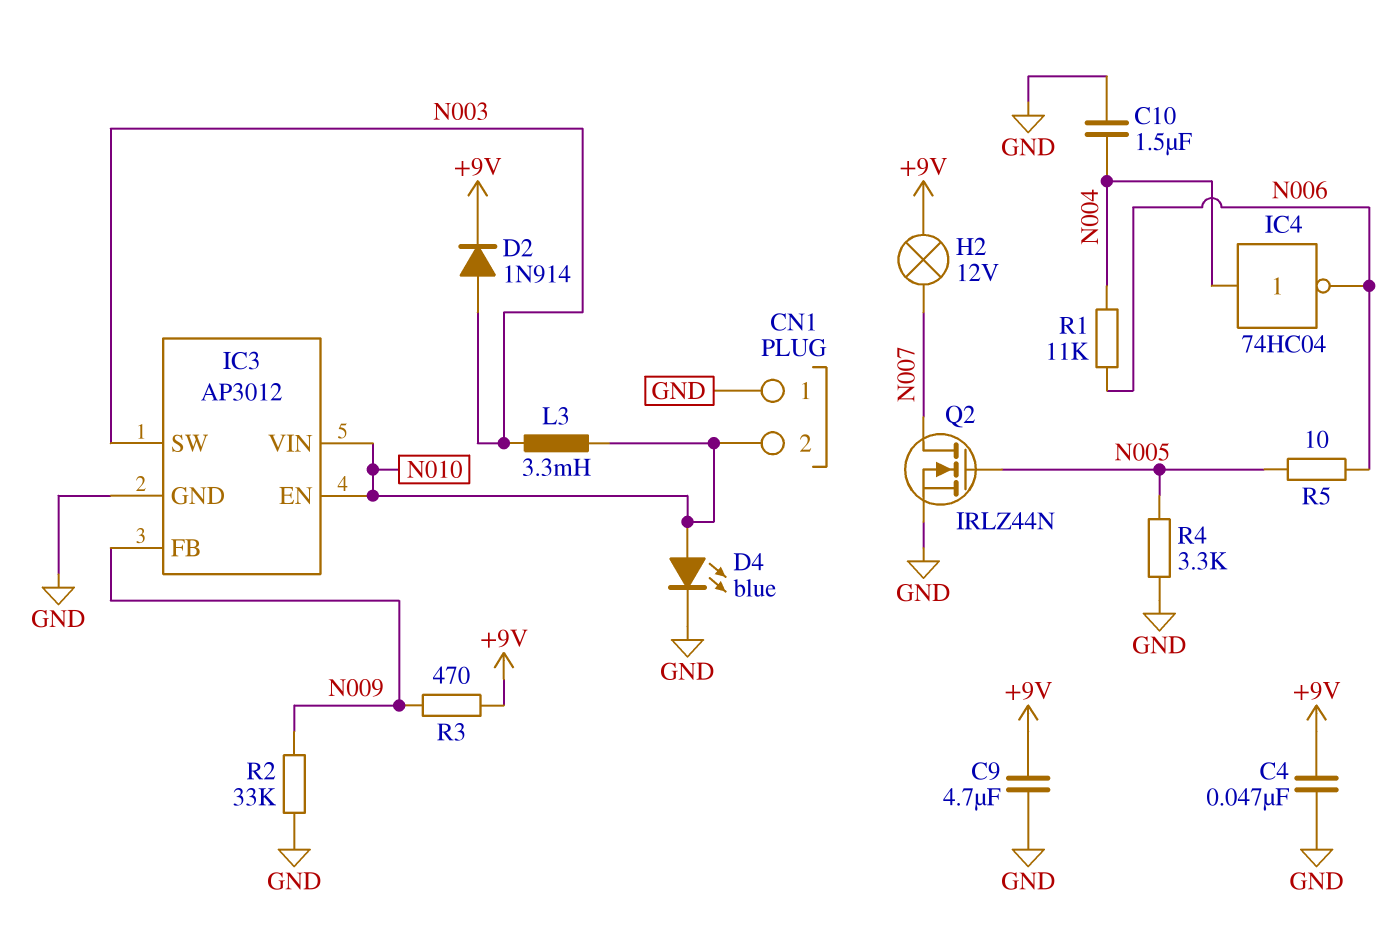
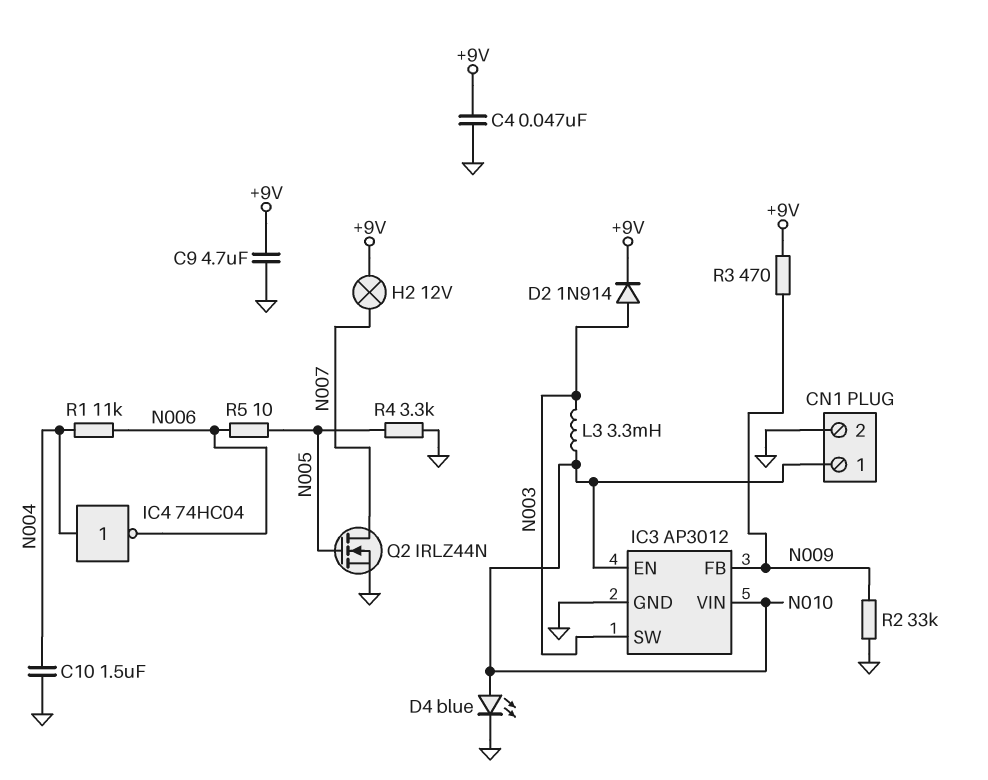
CN1 pin 1: GND -> N010
CN1 pin 2: N010 -> GND

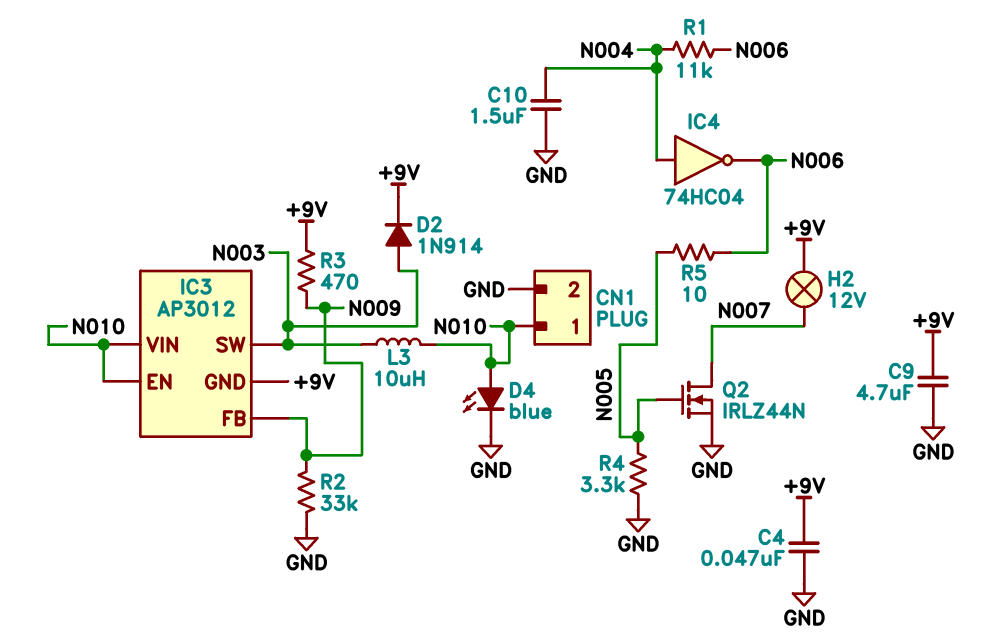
IC3 pin GND: GND -> +9V
L3: 3.3mH (N003, N010) -> 10uH (N003, N010)

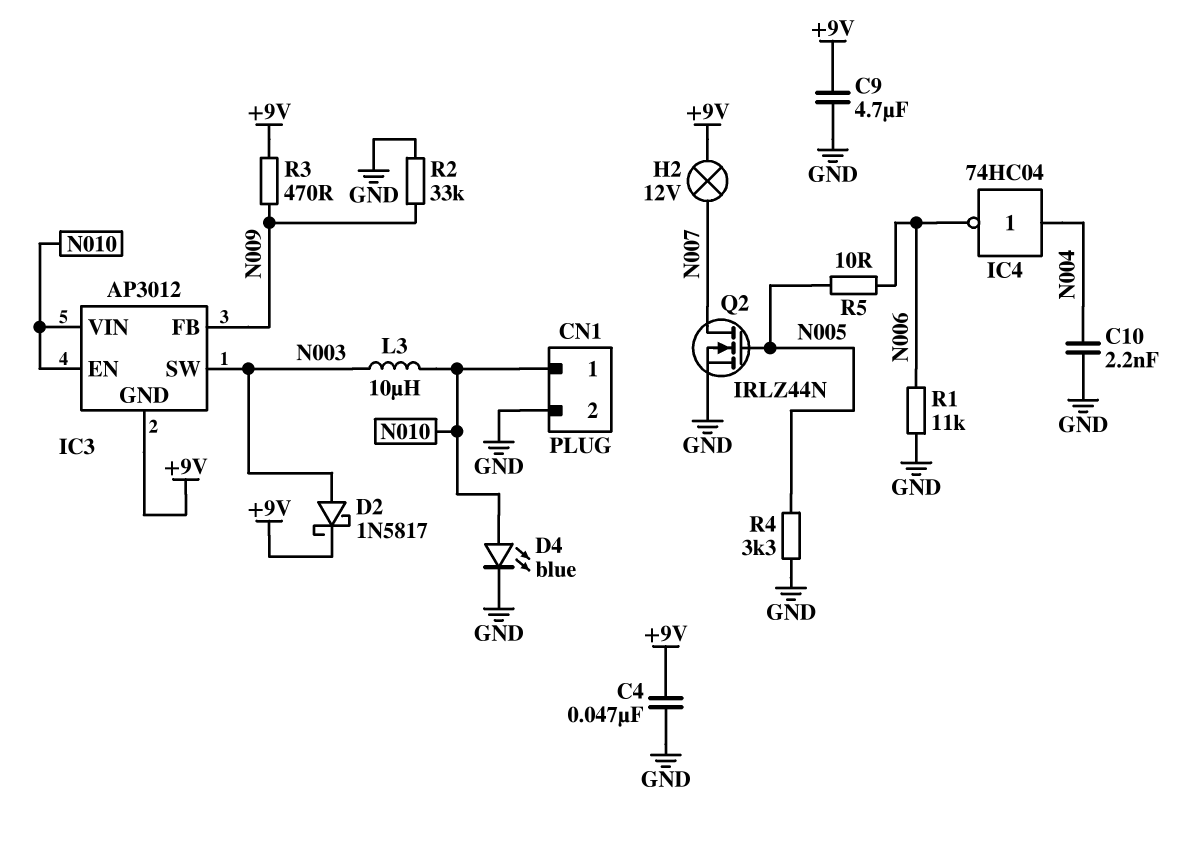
C10: 1.5uF (GND, N004) -> 2.2nF (GND, N004)
D2: diode 1N914 (A N003, K +9V) -> schottky 1N5817 (A N003, K +9V)
R1: 11k (N004, N006) -> 11k (GND, N006)

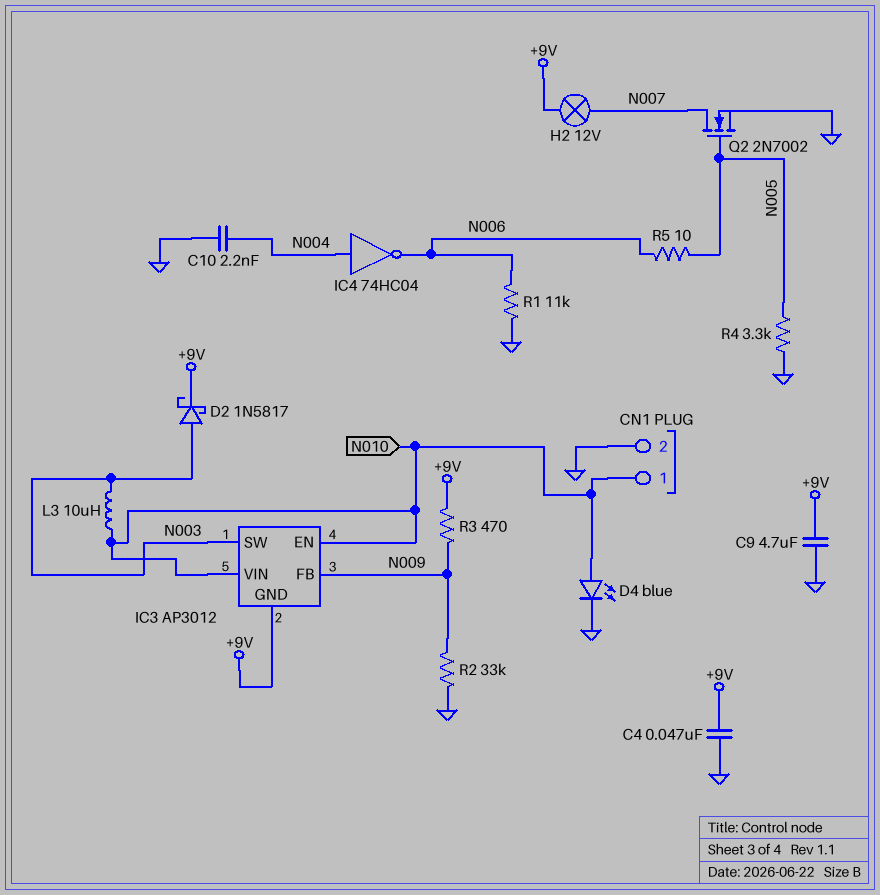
Q2: NMOS IRLZ44N (G N005, D N007, S GND) -> NMOS 2N7002 (G N005, D N007, S GND)

